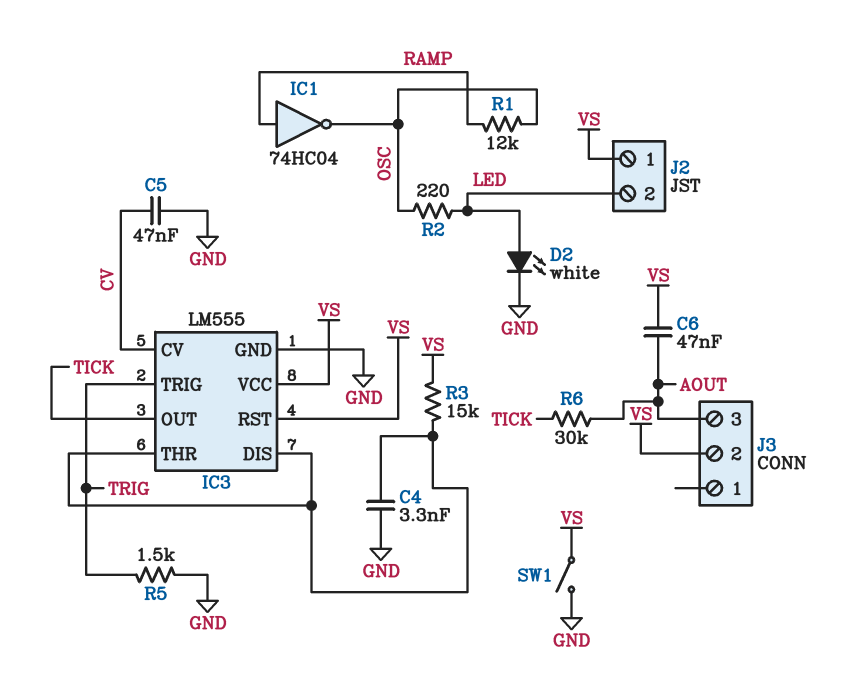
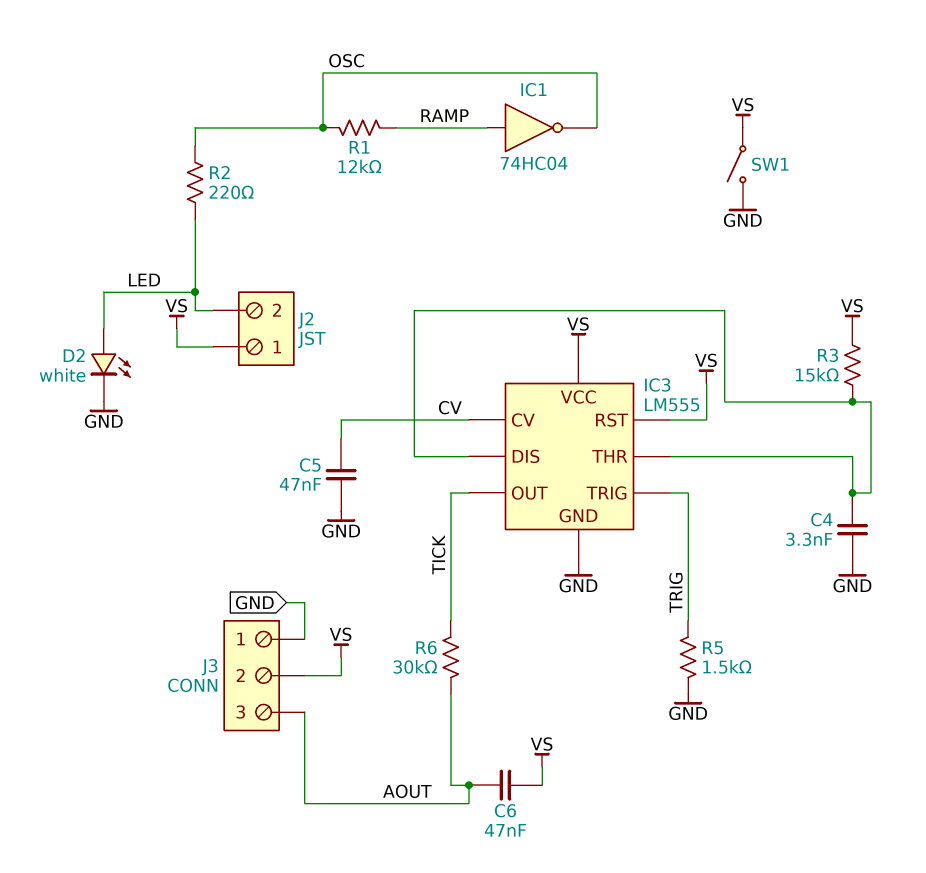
J3 pin 1: none -> GND

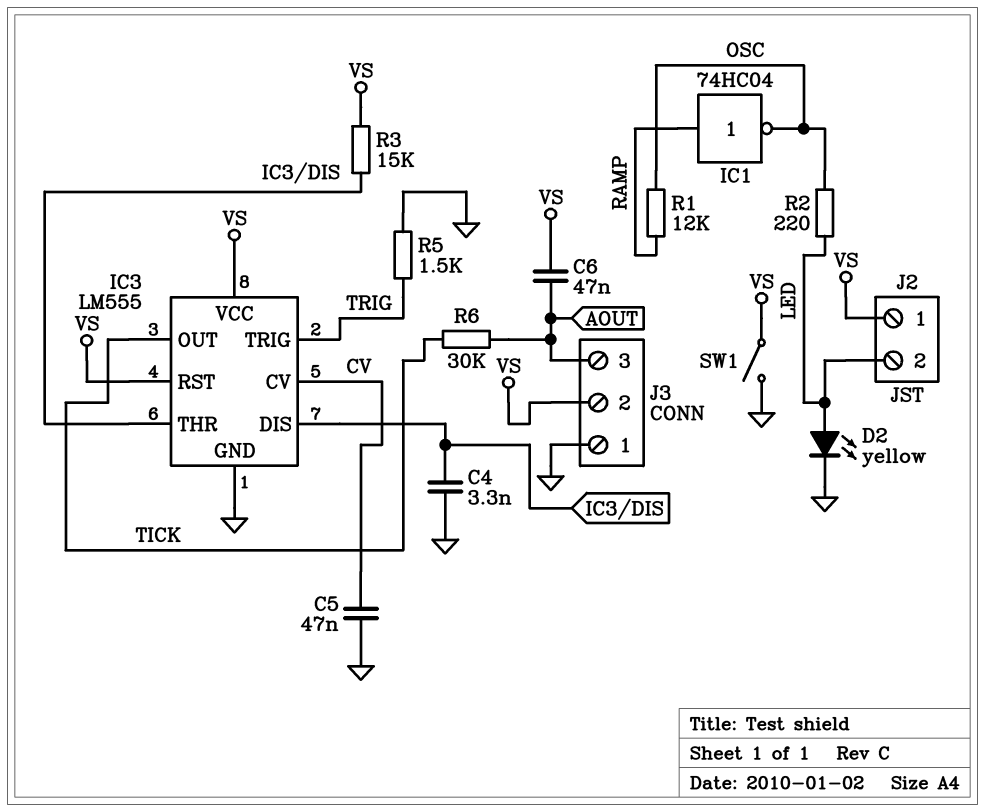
D2: LED white (A LED, K GND) -> LED yellow (A LED, K GND)

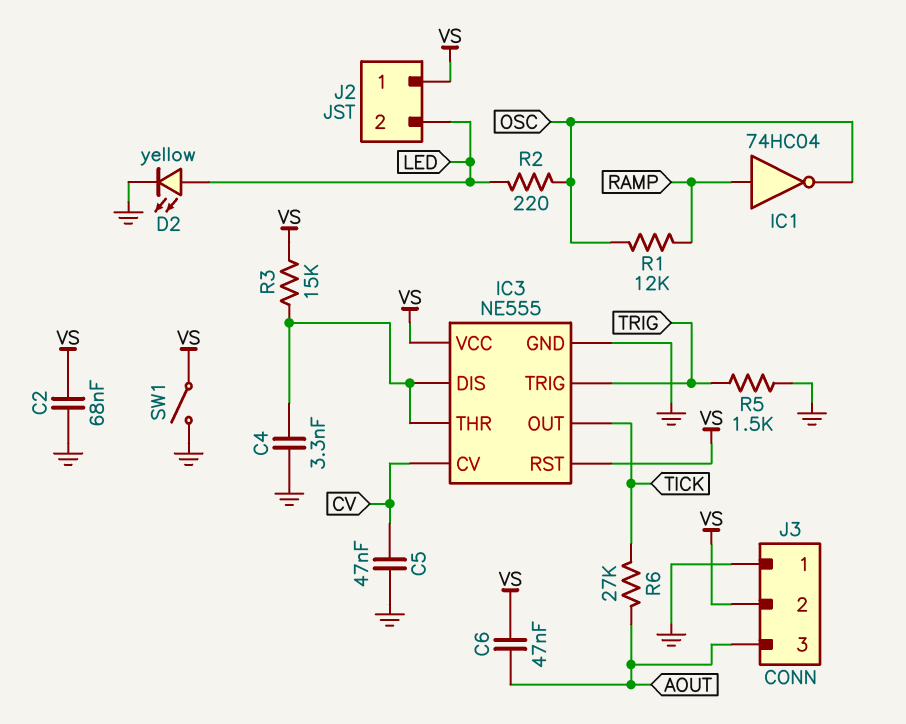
C2: none -> 68nF (GND, VS)
IC3: LM555 -> NE555
R6: 30k (AOUT, TICK) -> 27k (AOUT, TICK)

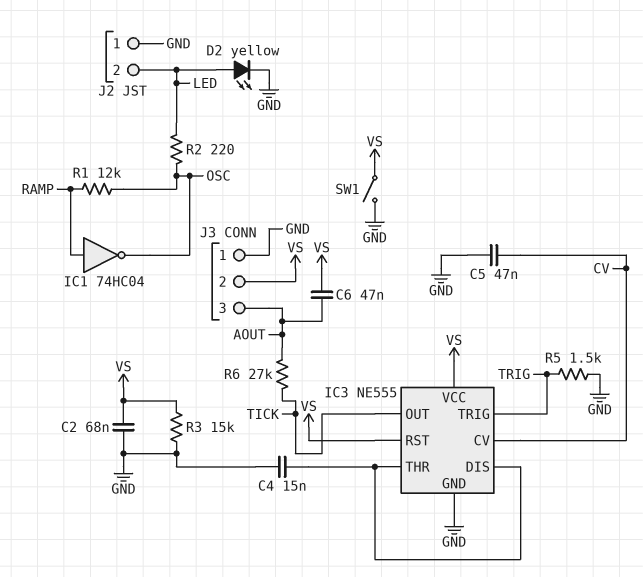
C4: 3.3nF (GND, IC3/DIS) -> 15nF (GND, IC3/DIS)
J2 pin 1: VS -> GND
R3: 15k (IC3/DIS, VS) -> 15k (GND, VS)

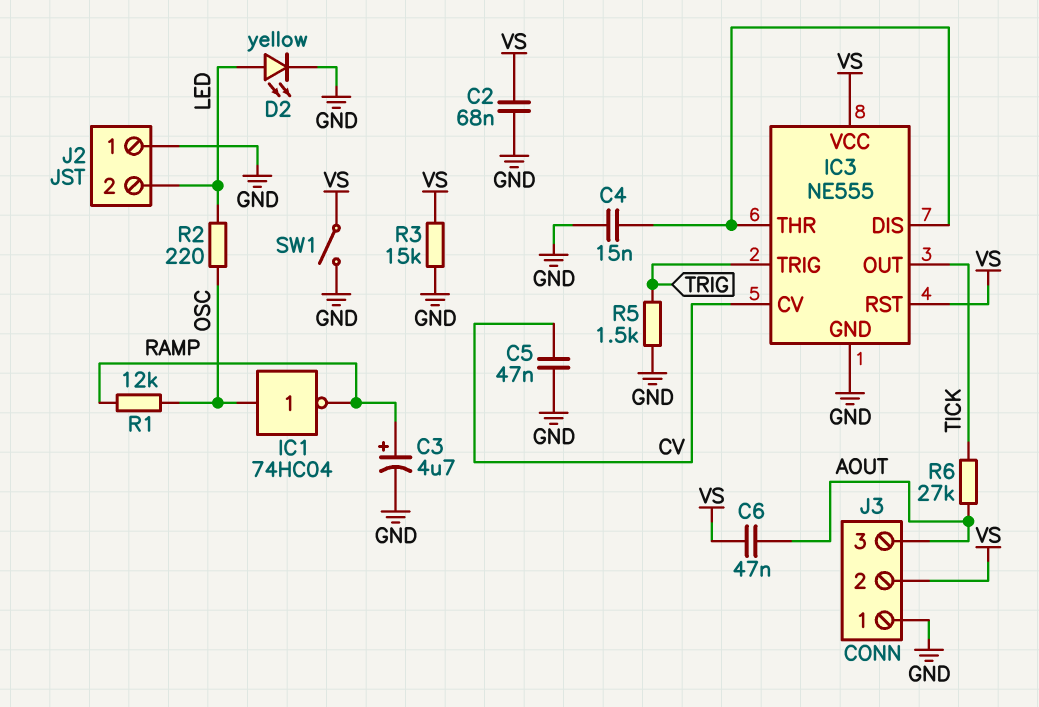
C3: none -> 4.7uF (plus RAMP, minus GND)
IC1: NOT 74HC04 (in RAMP, out OSC) -> NOT 74HC04 (in OSC, out RAMP)

